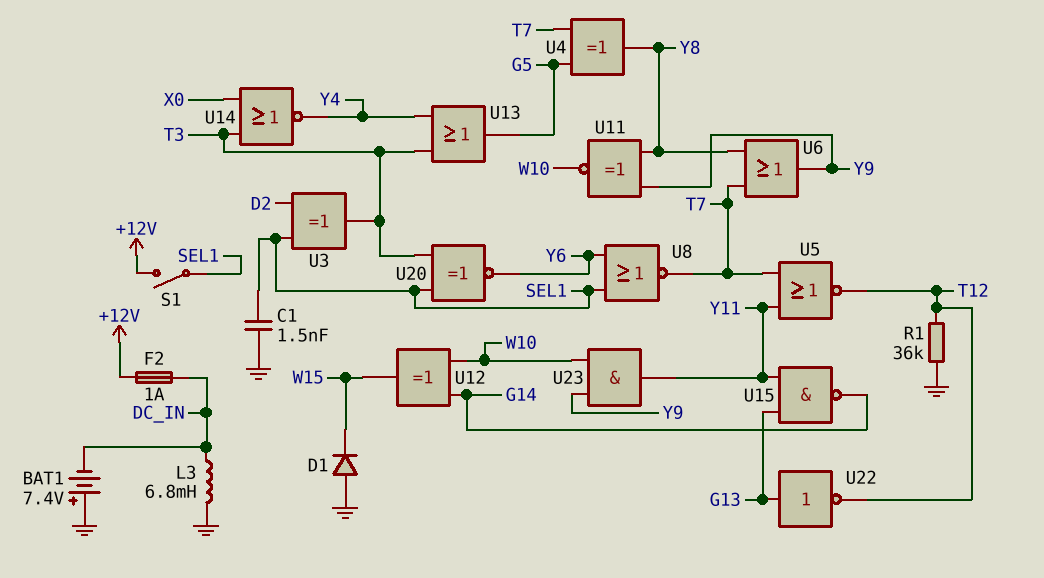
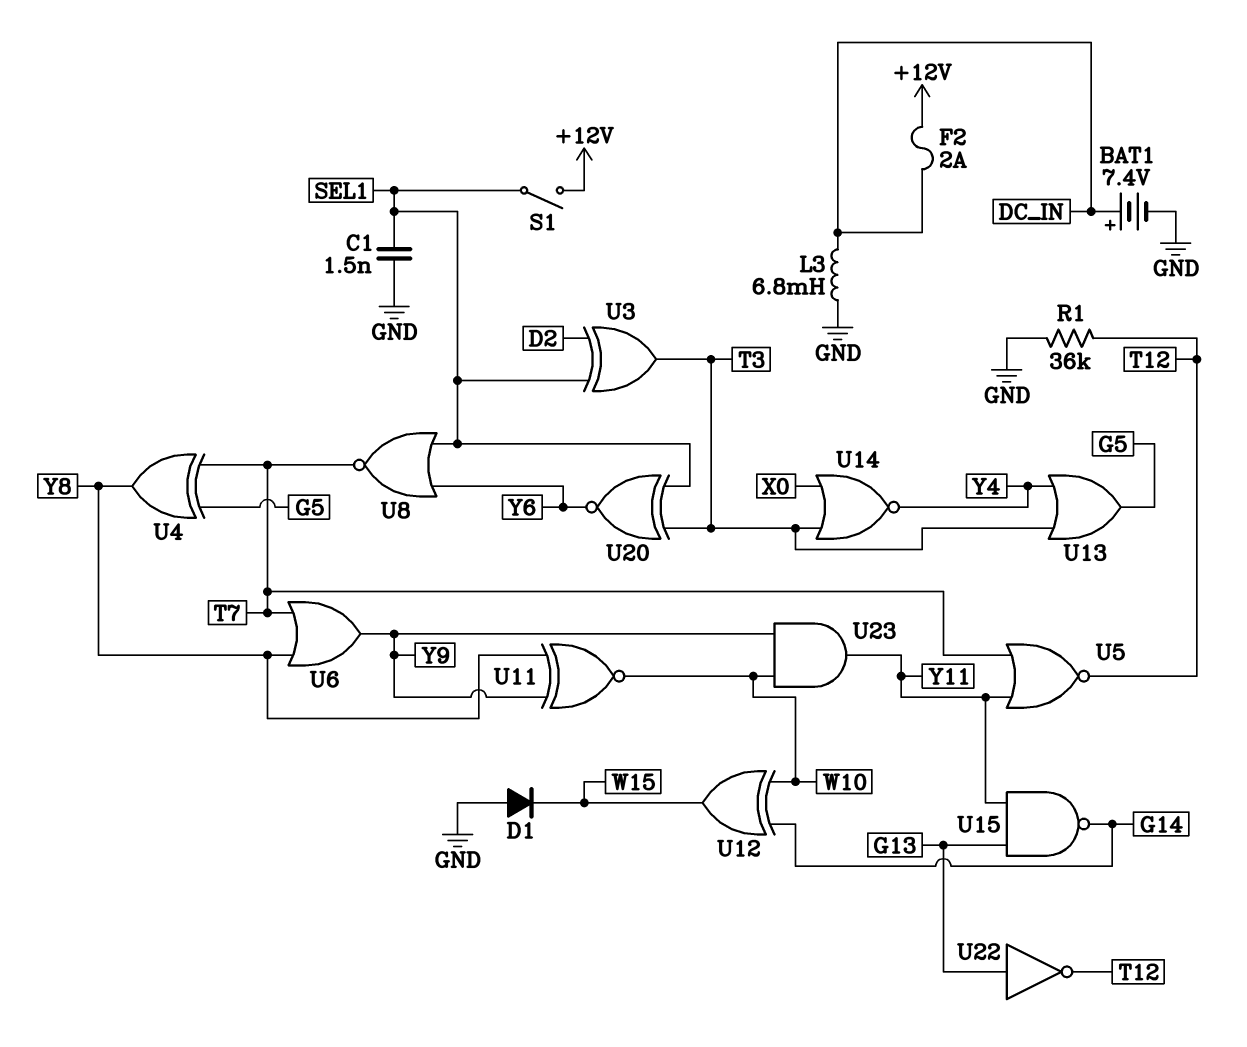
BAT1: 7.4V (plus GND, minus DC_IN) -> 7.4V (plus DC_IN, minus GND)
F2: 1A (+12V, DC_IN) -> 2A (+12V, DC_IN)

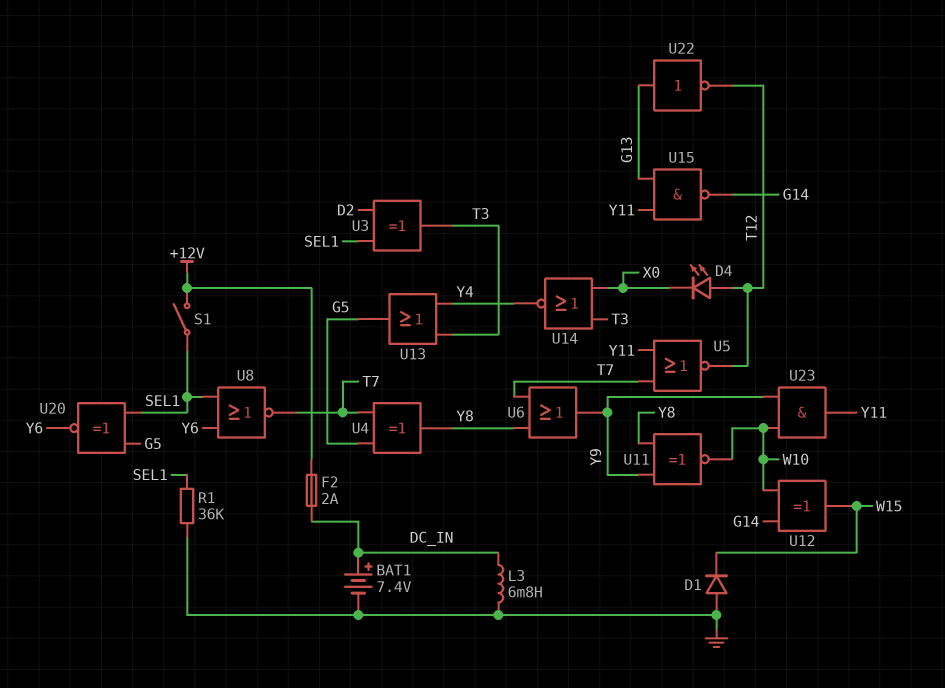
C1: 1.5nF (GND, SEL1) -> none
D4: none -> LED (A T12, K X0)
R1: 36k (GND, T12) -> 36k (GND, SEL1)
U20: XNOR (in SEL1, in T3, out Y6) -> XNOR (in G5, in SEL1, out Y6)

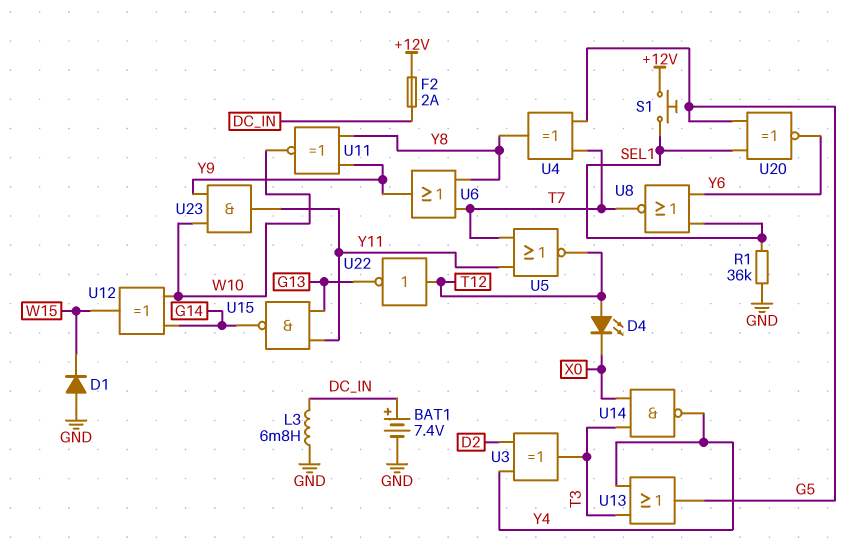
S1: switch (+12V, SEL1) -> button (+12V, SEL1)
U3: XOR (in D2, in SEL1, out T3) -> XOR (in D2, in Y4, out T3)
U14: NOR (in T3, in X0, out Y4) -> NAND (in T3, in X0, out Y4)
U22: NOT (in G13, out T12) -> NOT (in T12, out G13)

